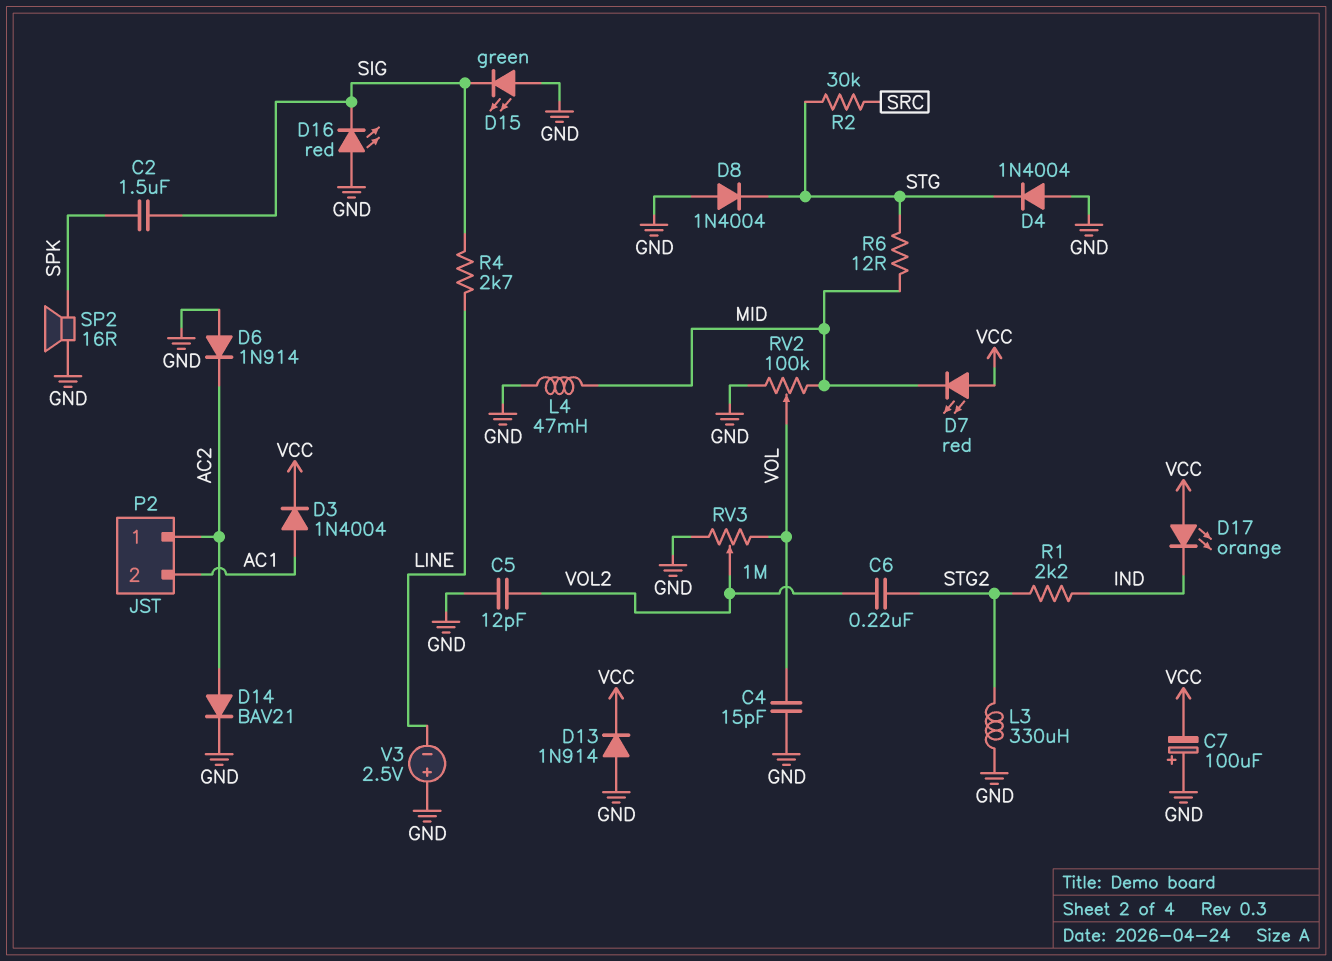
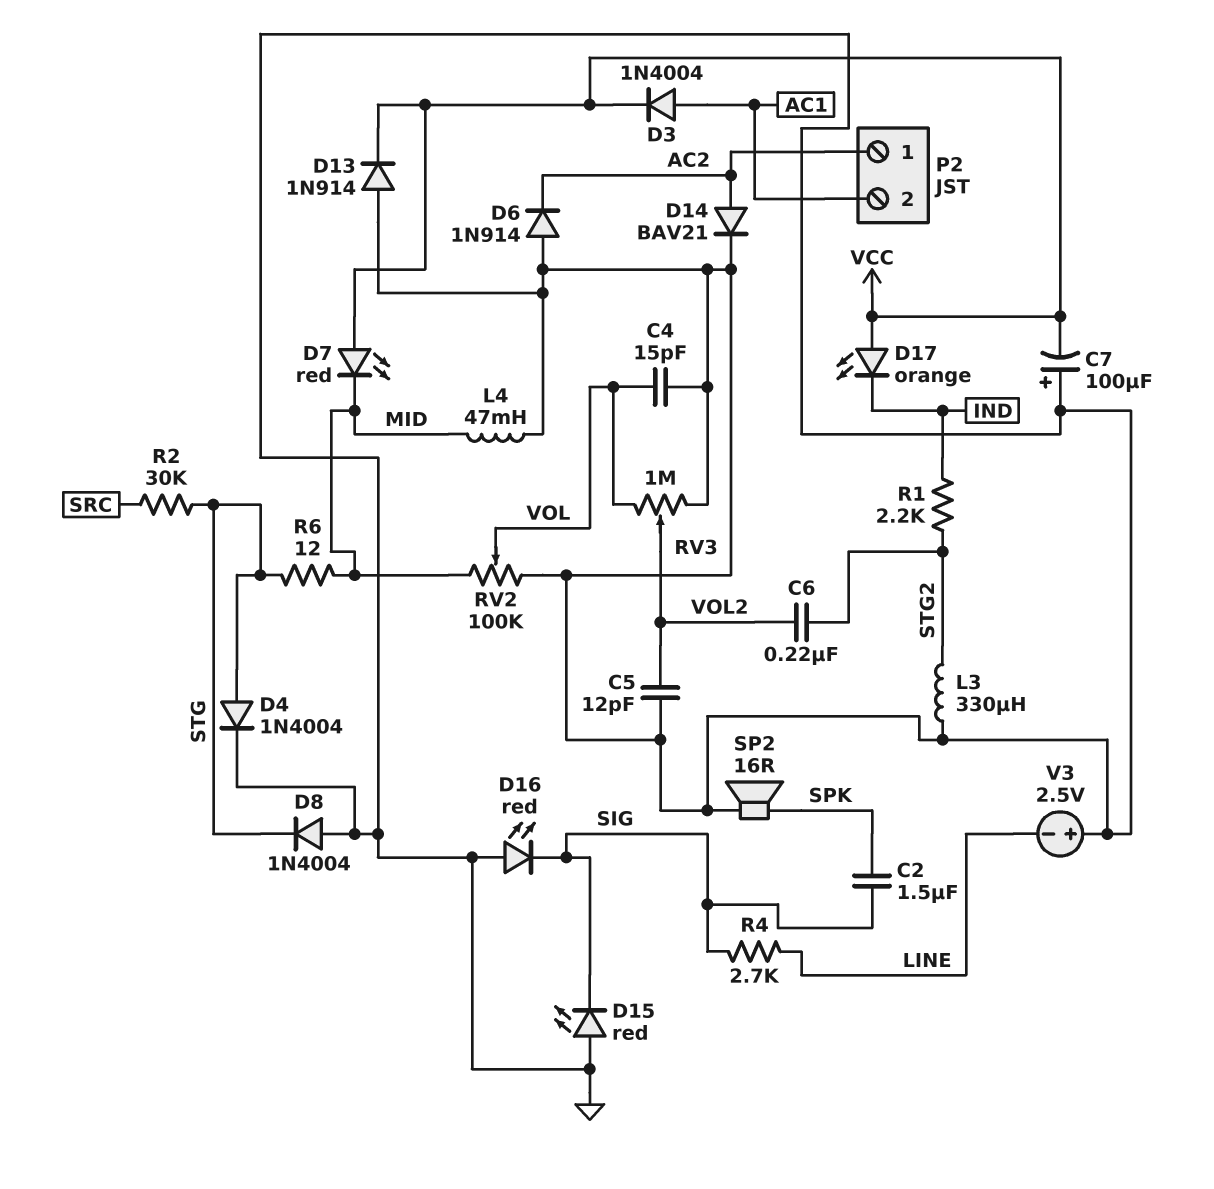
D4: diode 1N4004 (A GND, K STG) -> diode 1N4004 (A STG, K GND)
D15: LED green (A GND, K SIG) -> LED red (A GND, K SIG)

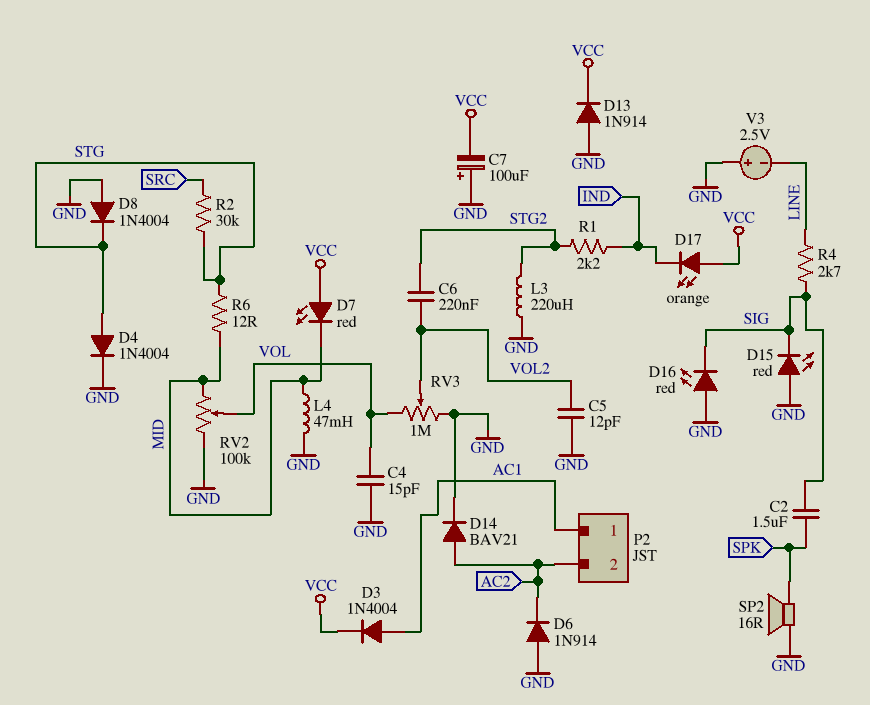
L3: 330uH (GND, STG2) -> 220uH (GND, STG2)
P2 pin 1: AC2 -> AC1
P2 pin 2: AC1 -> AC2

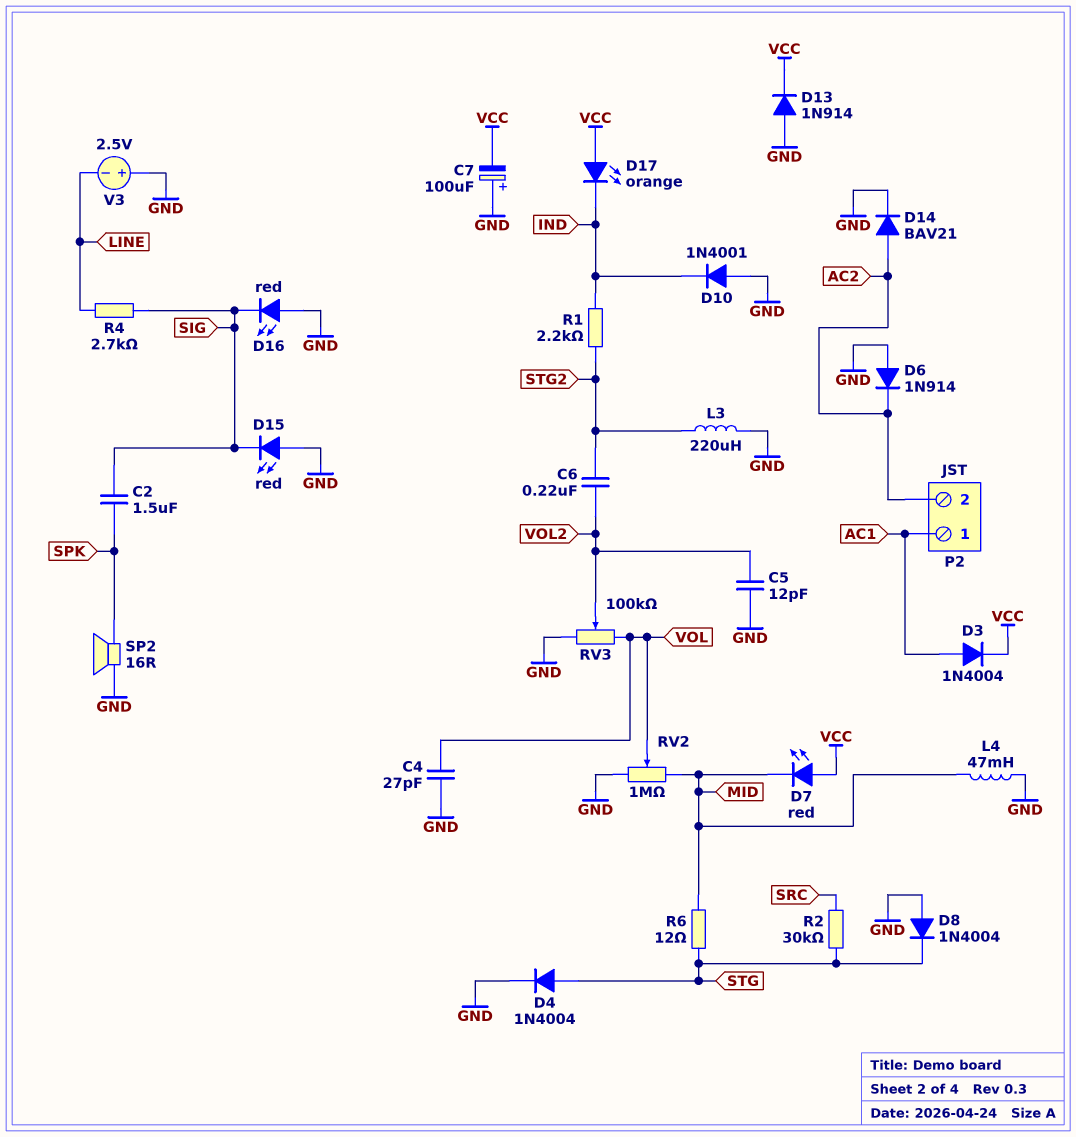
C4: 15pF (GND, VOL) -> 27pF (GND, VOL)
D10: none -> diode 1N4001 (A GND, K IND)
RV2: 100k (GND, MID, wiper VOL) -> 1M (GND, MID, wiper VOL)
RV3: 1M (GND, VOL, wiper VOL2) -> 100k (GND, VOL, wiper VOL2)

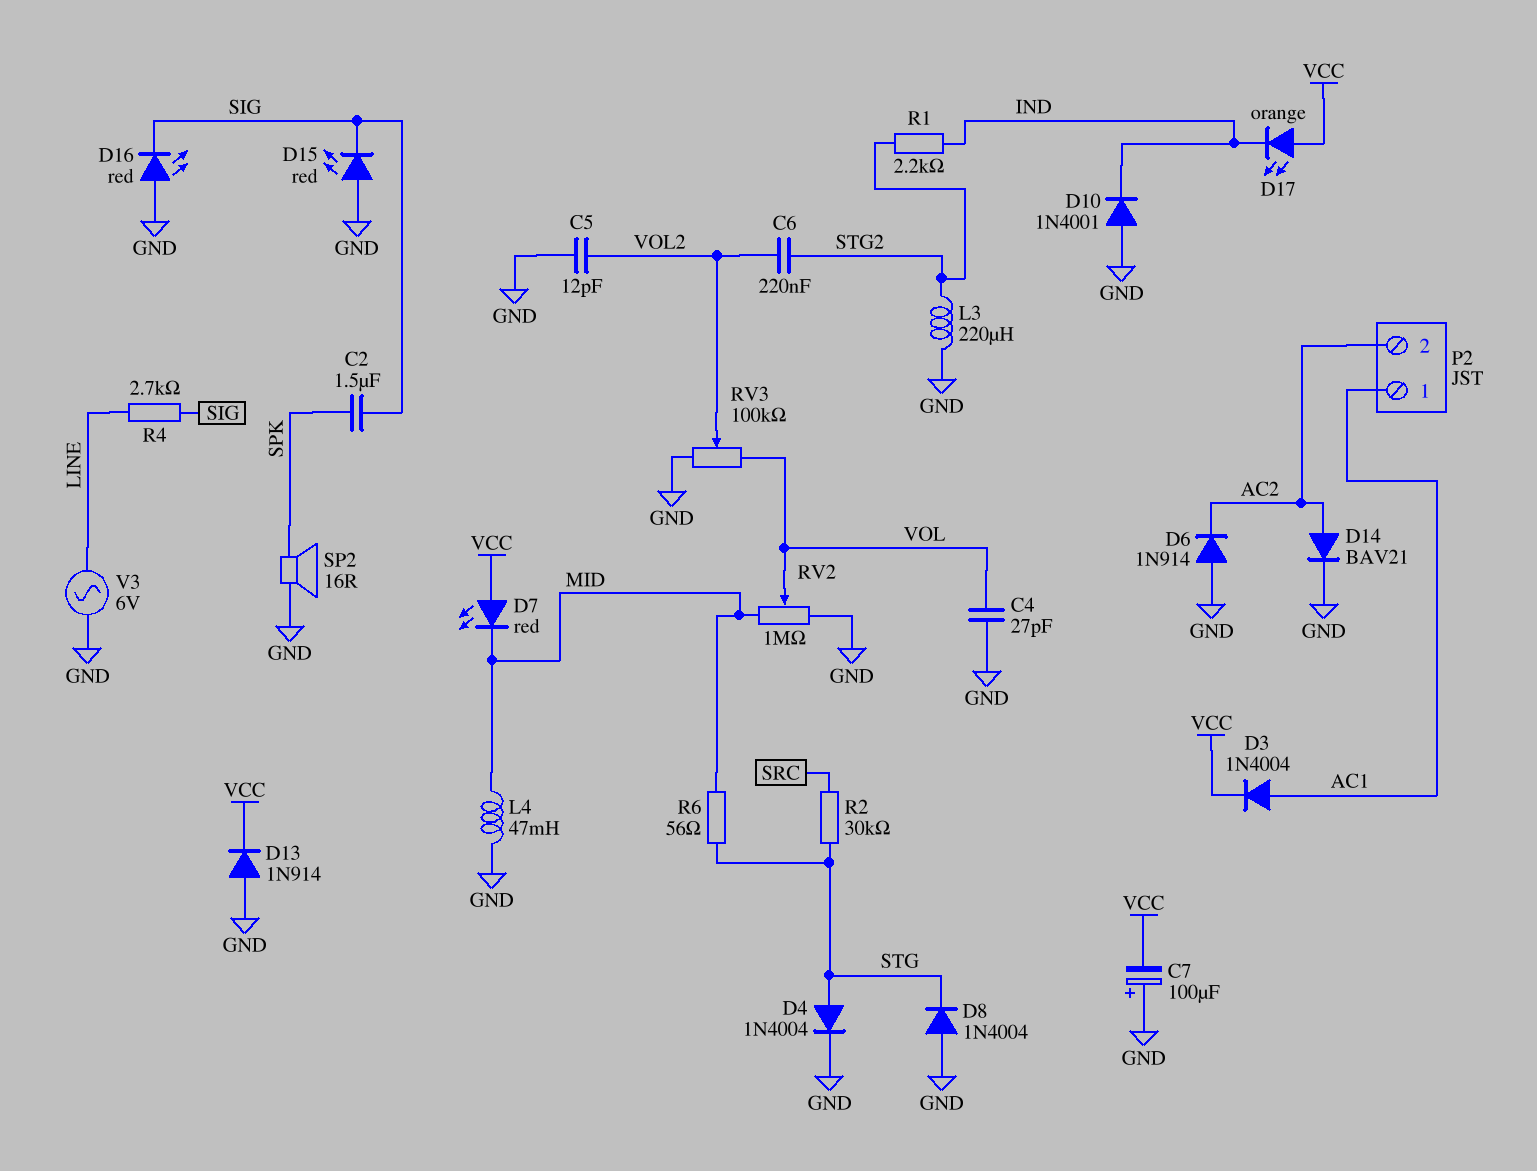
R6: 12 (MID, STG) -> 56 (MID, STG)
V3: 2.5V (plus GND, minus LINE) -> AC 6V (GND, LINE)

